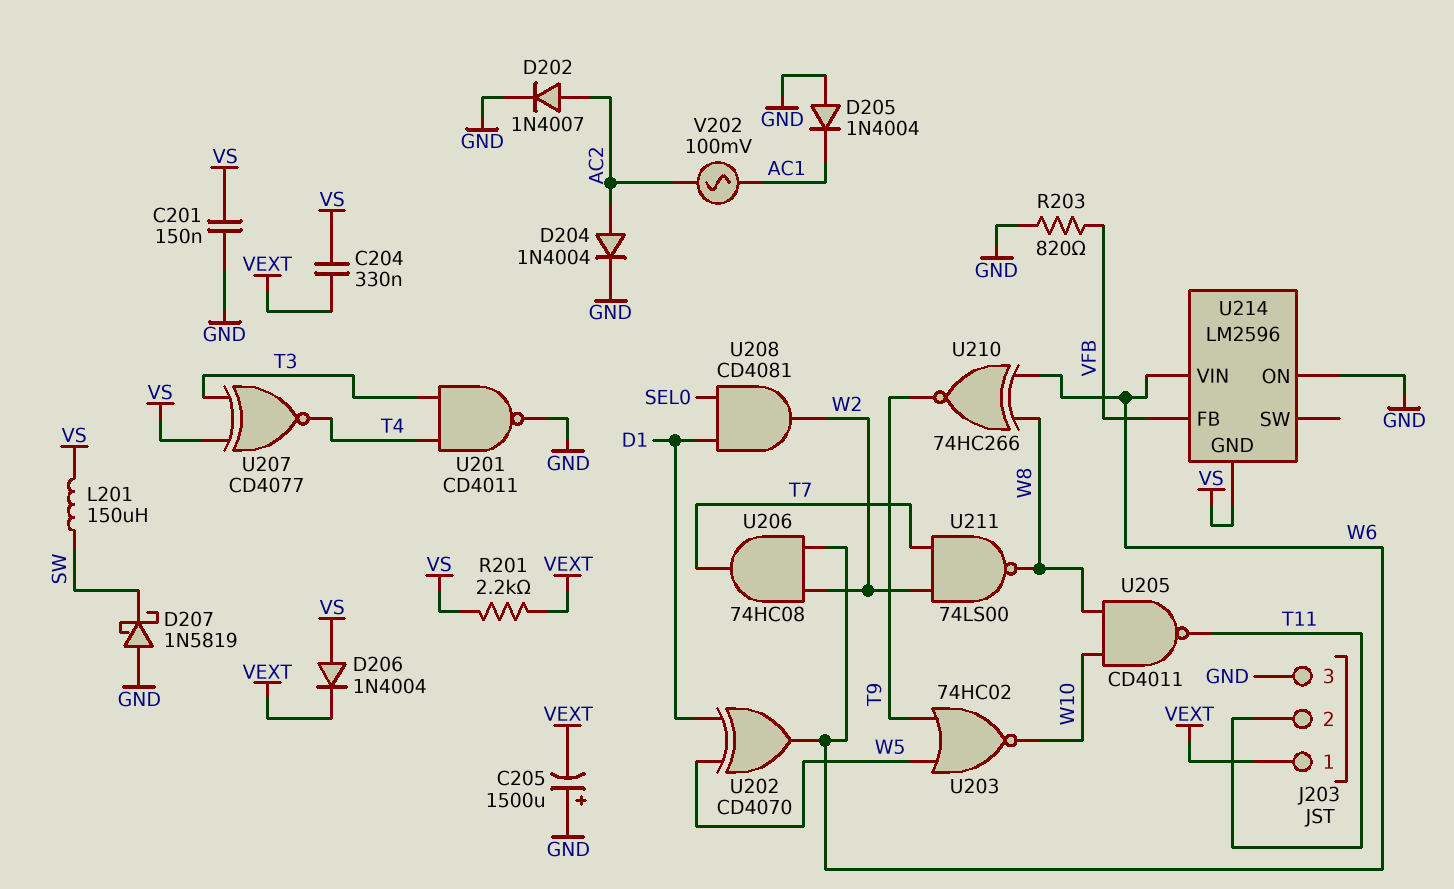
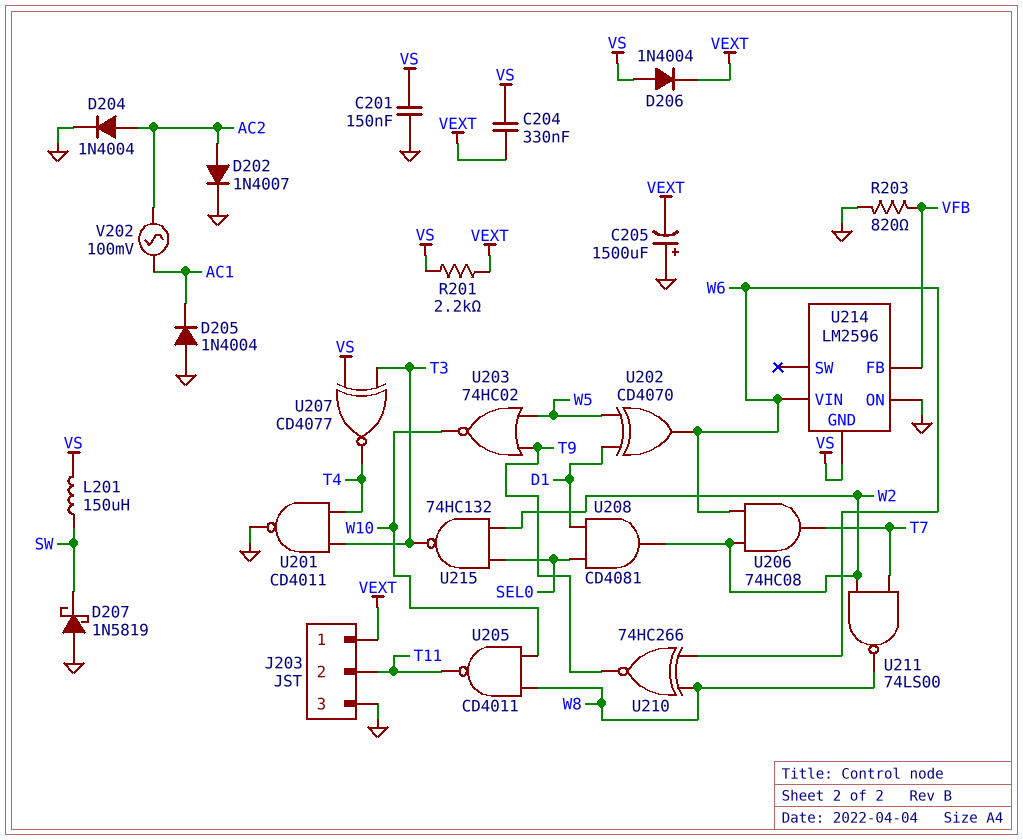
U215: none -> NAND 74HC132 (in SEL0, in W2, out T3)

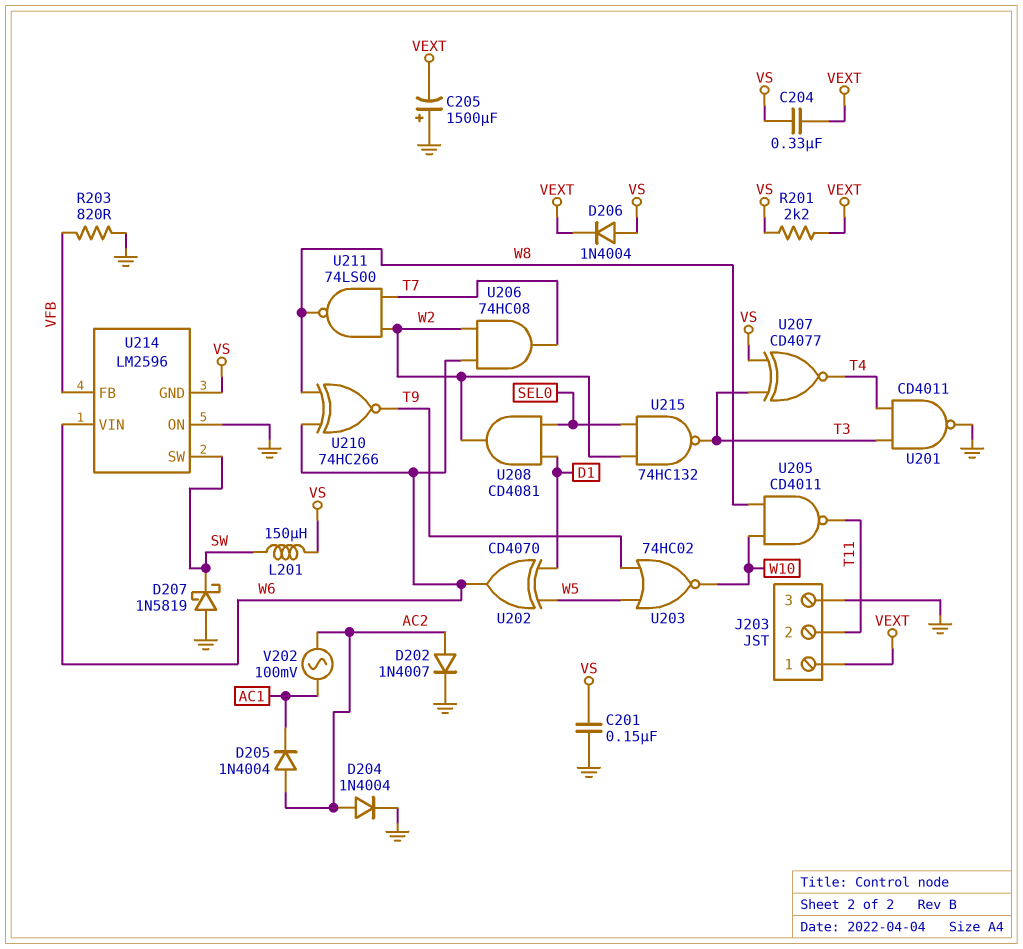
D205: diode 1N4004 (A GND, K AC1) -> diode 1N4004 (A AC2, K AC1)
U214 pin SW: none -> SW

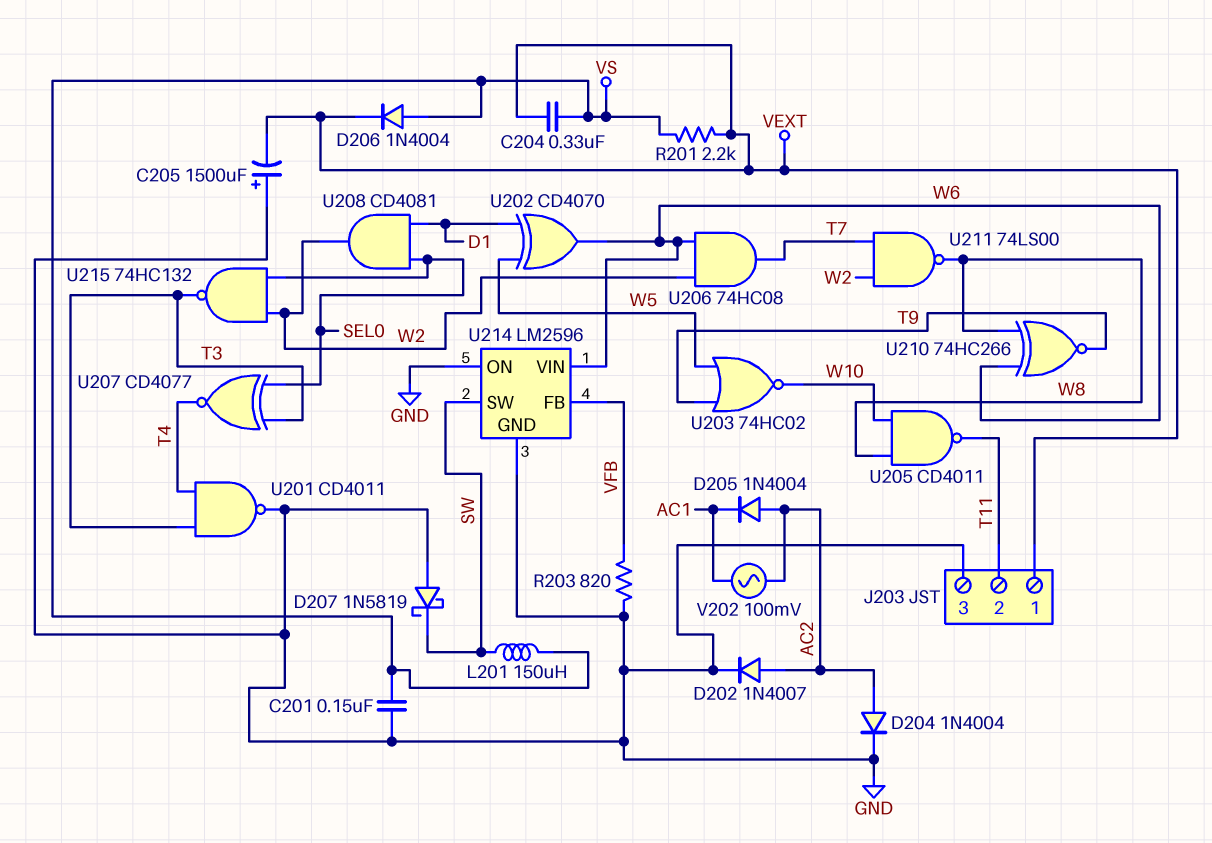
U207: XNOR CD4077 (in T3, in VS, out T4) -> XNOR CD4077 (in SEL0, in T3, out T4)
U214 pin GND: VS -> GND

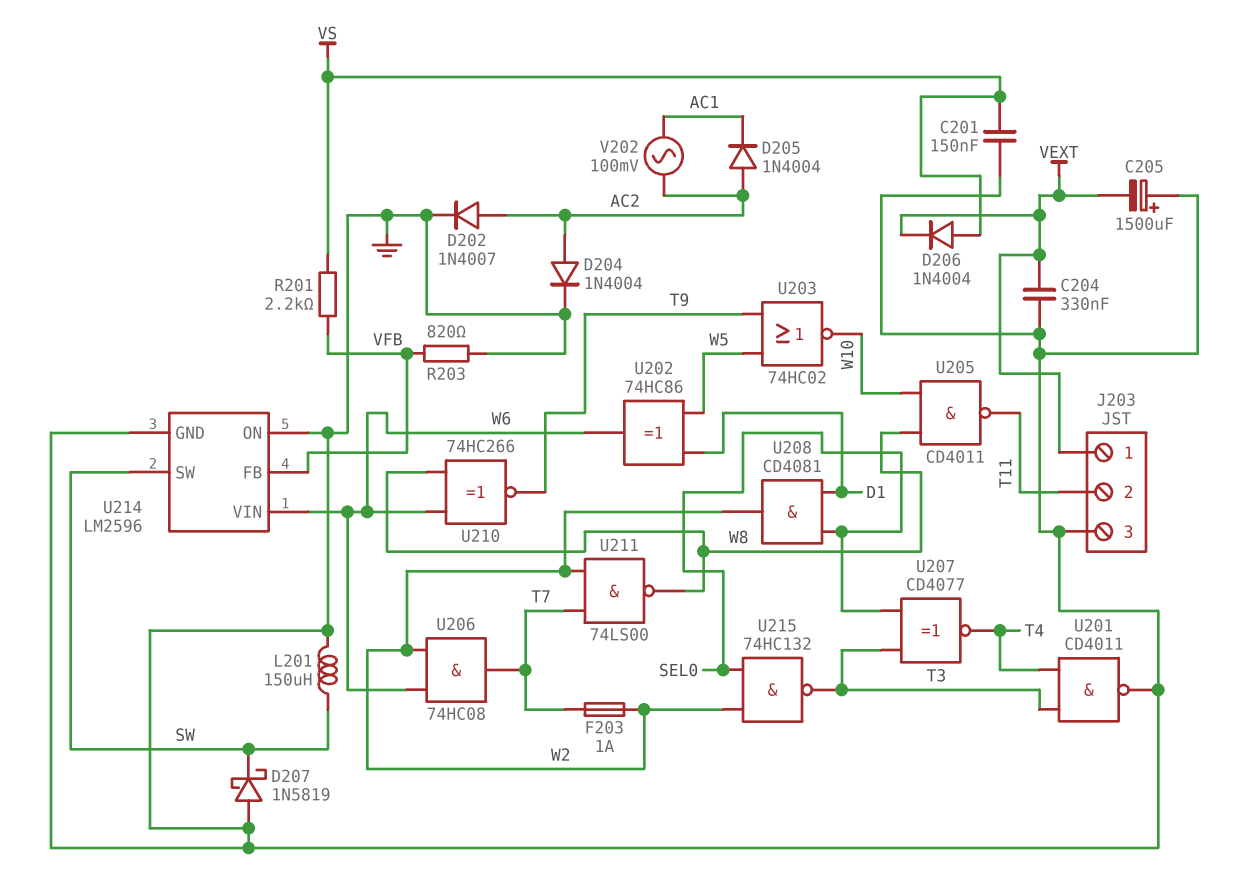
C204: 330nF (VEXT, VS) -> 330nF (GND, VEXT)
F203: none -> 1A (T7, W2)
L201: 150uH (SW, VS) -> 150uH (GND, SW)
R201: 2.2k (VEXT, VS) -> 2.2k (VFB, VS)
U202: XOR CD4070 (in D1, in W5, out W6) -> XOR 74HC86 (in D1, in W5, out W6)

